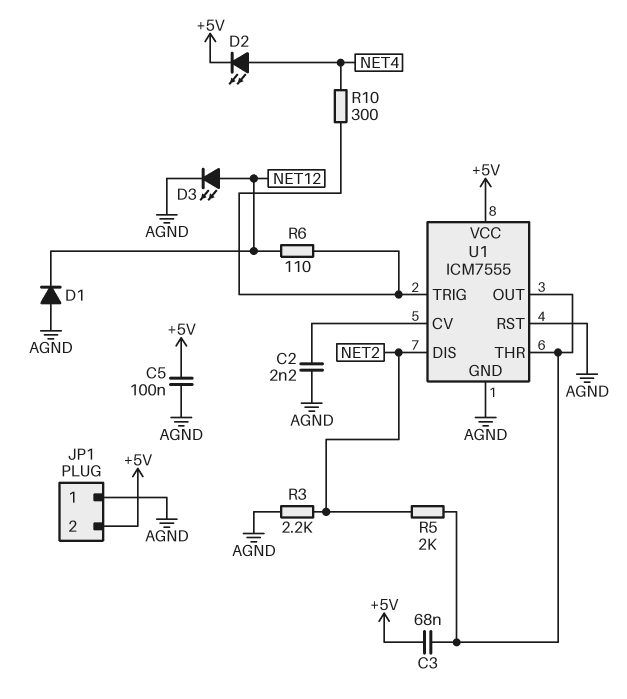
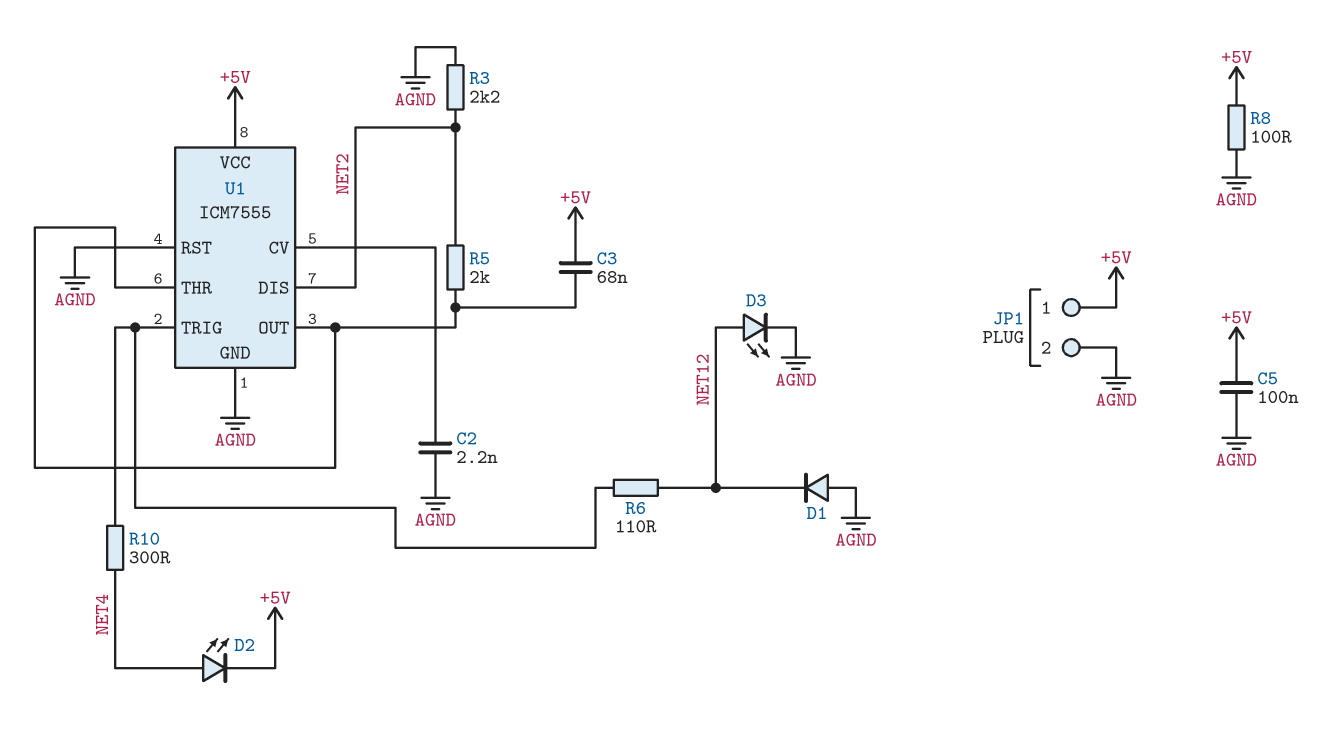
JP1 pin 1: AGND -> +5V
JP1 pin 2: +5V -> AGND
R8: none -> 100 (+5V, AGND)

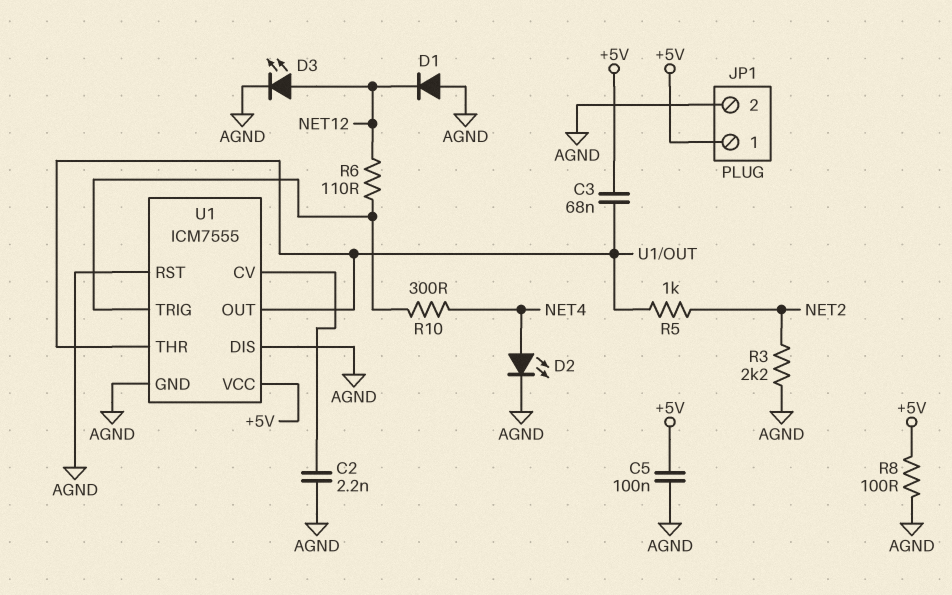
D2: LED (A NET4, K +5V) -> LED (A NET4, K AGND)
R5: 2k (NET2, U1/OUT) -> 1k (NET2, U1/OUT)
U1 pin DIS: NET2 -> AGND

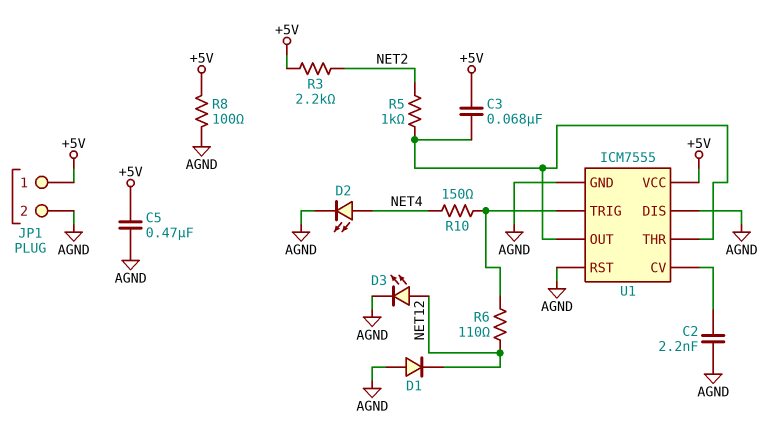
C5: 100nF (+5V, AGND) -> 470nF (+5V, AGND)
R3: 2.2k (AGND, NET2) -> 2.2k (+5V, NET2)
R10: 300 (NET4, U1/TRIG) -> 150 (NET4, U1/TRIG)

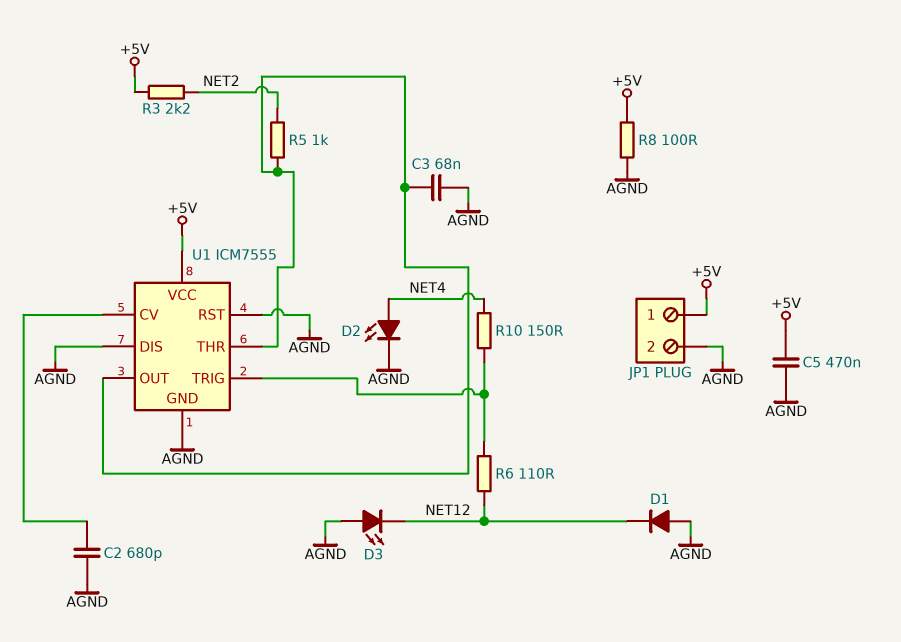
C2: 2.2nF (AGND, U1/CV) -> 680pF (AGND, U1/CV)
C3: 68nF (+5V, U1/OUT) -> 68nF (AGND, U1/OUT)
D3: LED (A NET12, K AGND) -> LED (A AGND, K NET12)

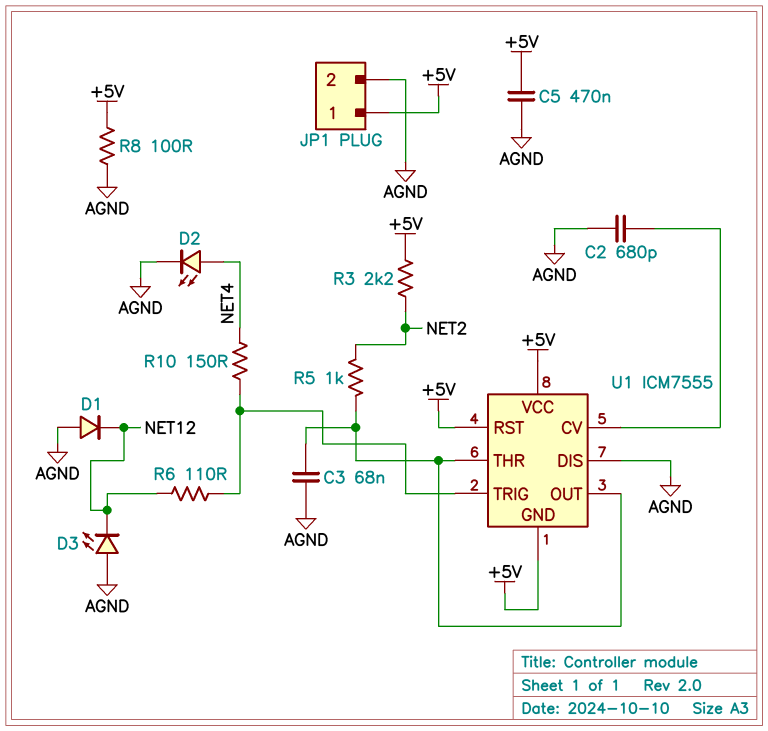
U1 pin GND: AGND -> +5V
U1 pin RST: AGND -> +5V

